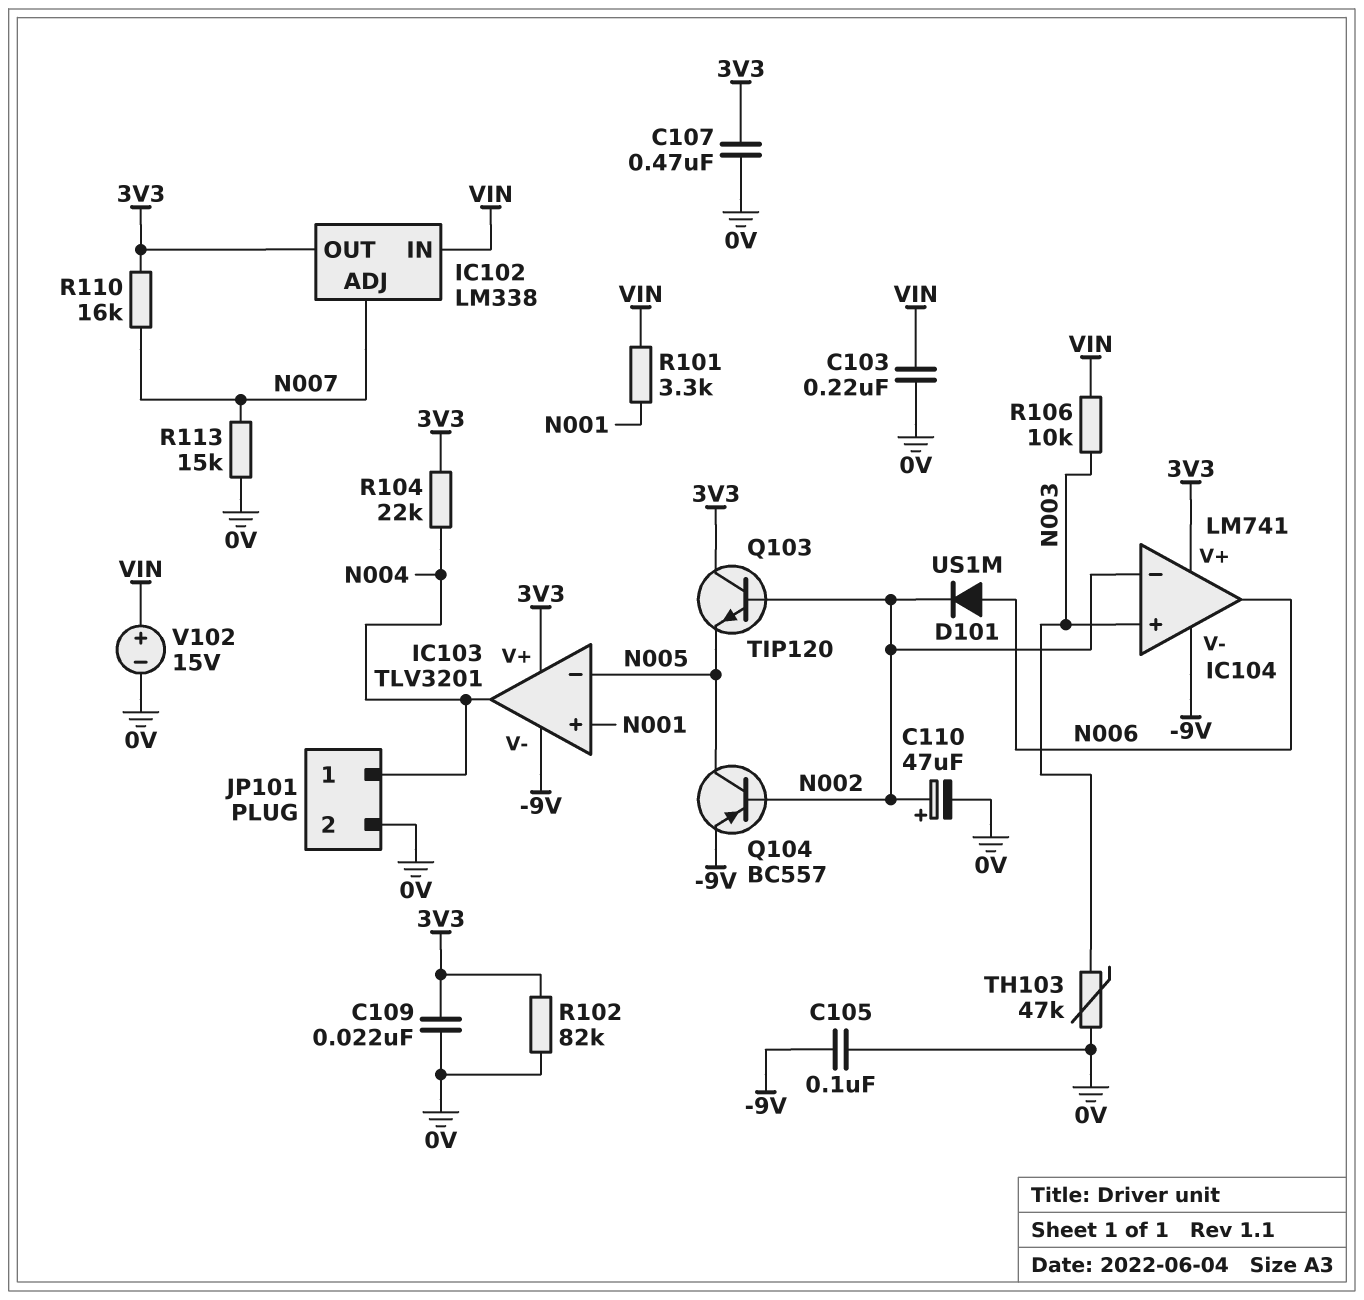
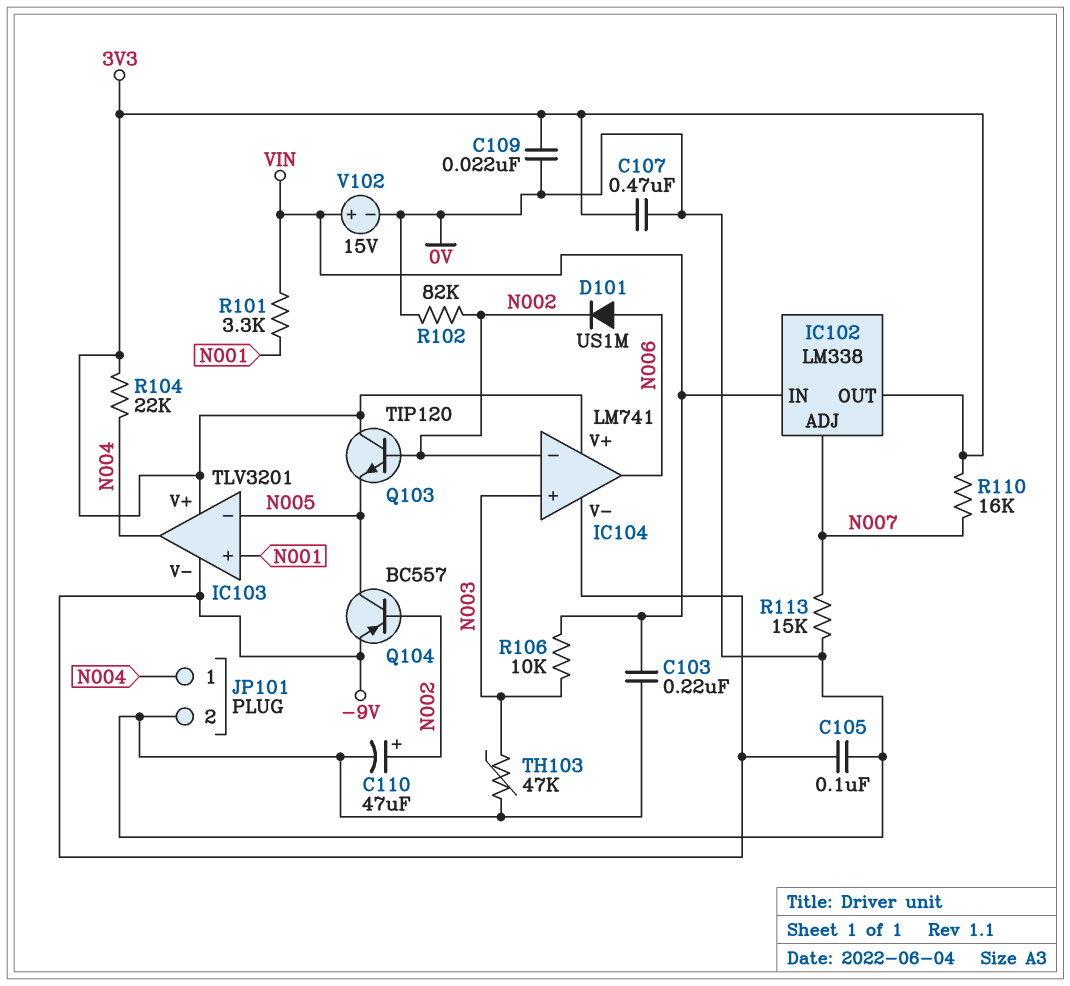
R102: 82k (0V, 3V3) -> 82k (0V, N002)

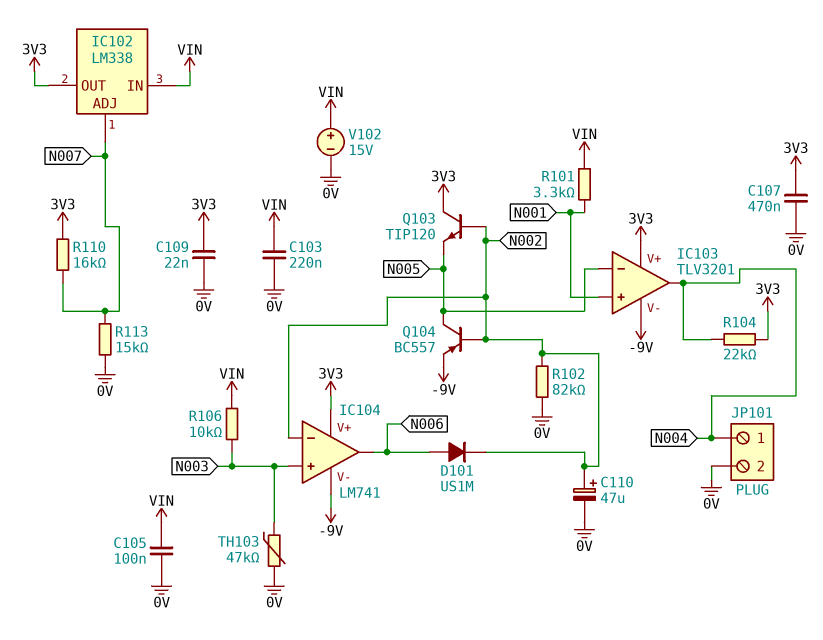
C105: 100nF (-9V, 0V) -> 100nF (0V, VIN)

